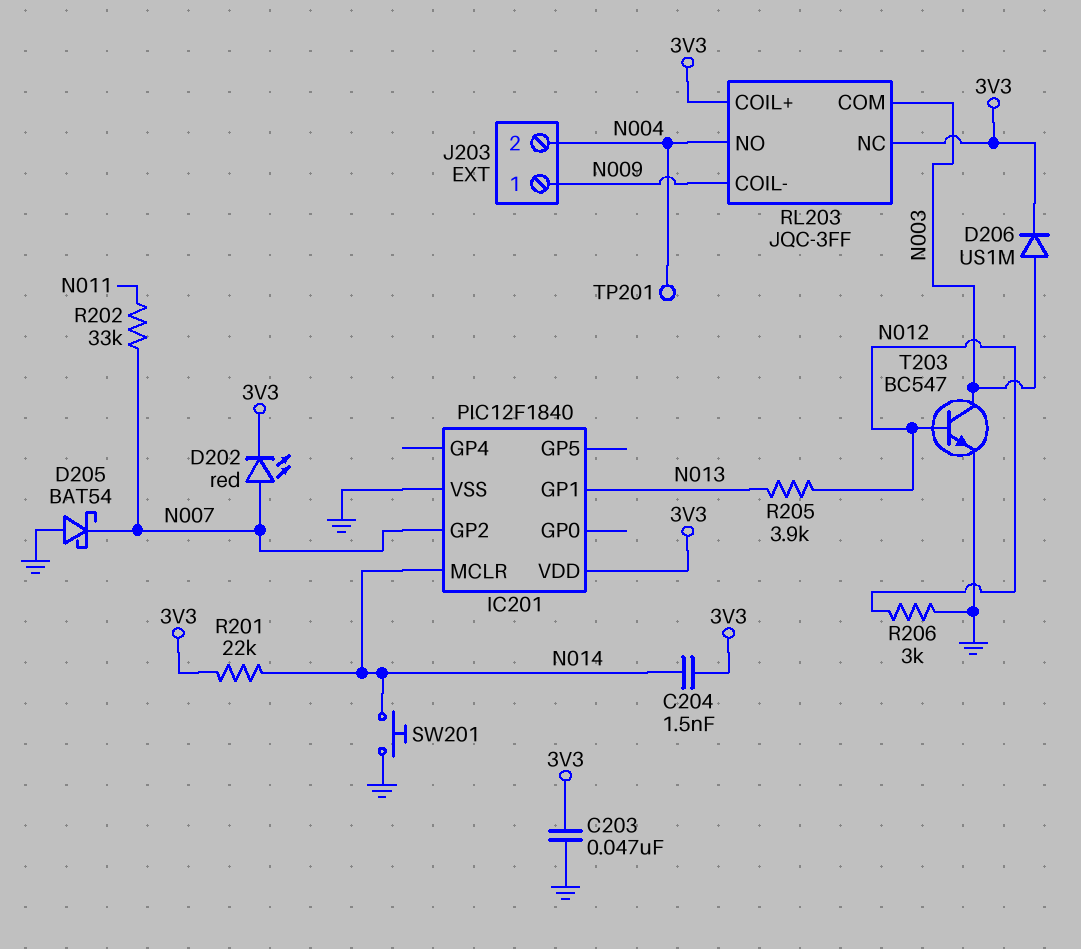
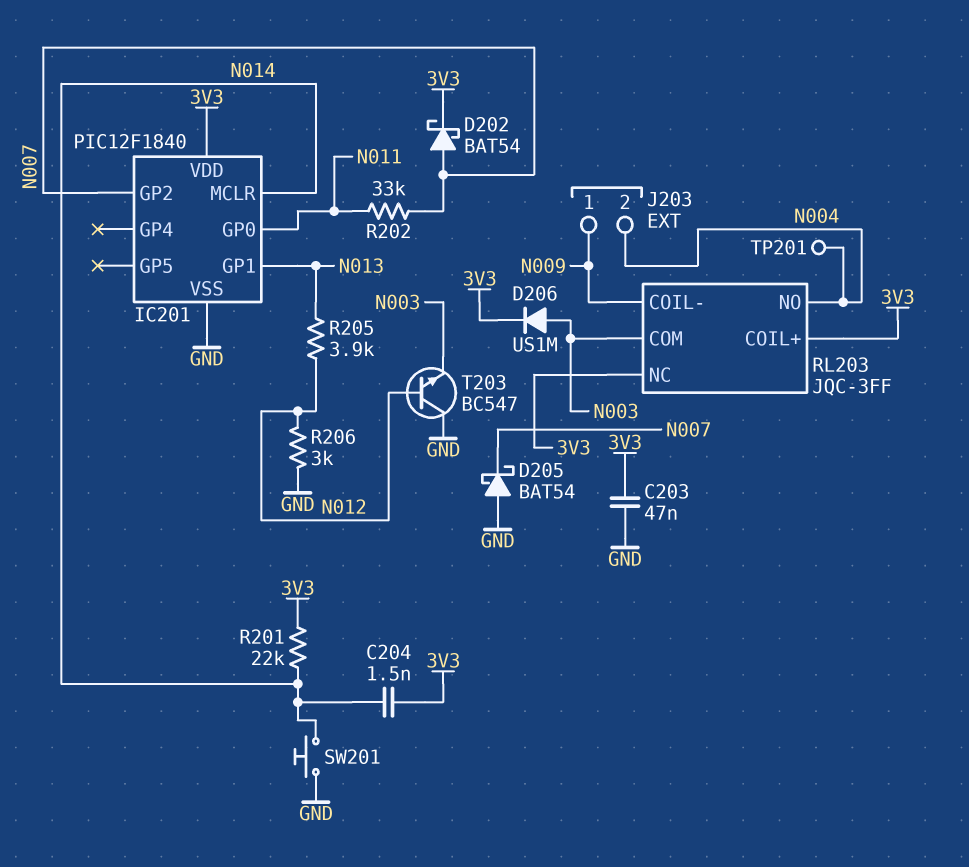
D202: LED red (A N007, K 3V3) -> schottky BAT54 (A N007, K 3V3)
IC201 pin GP0: none -> N011
T203: NPN BC547 (B N012, C N003, E GND) -> NPN BC547 (B N012, C GND, E N003)

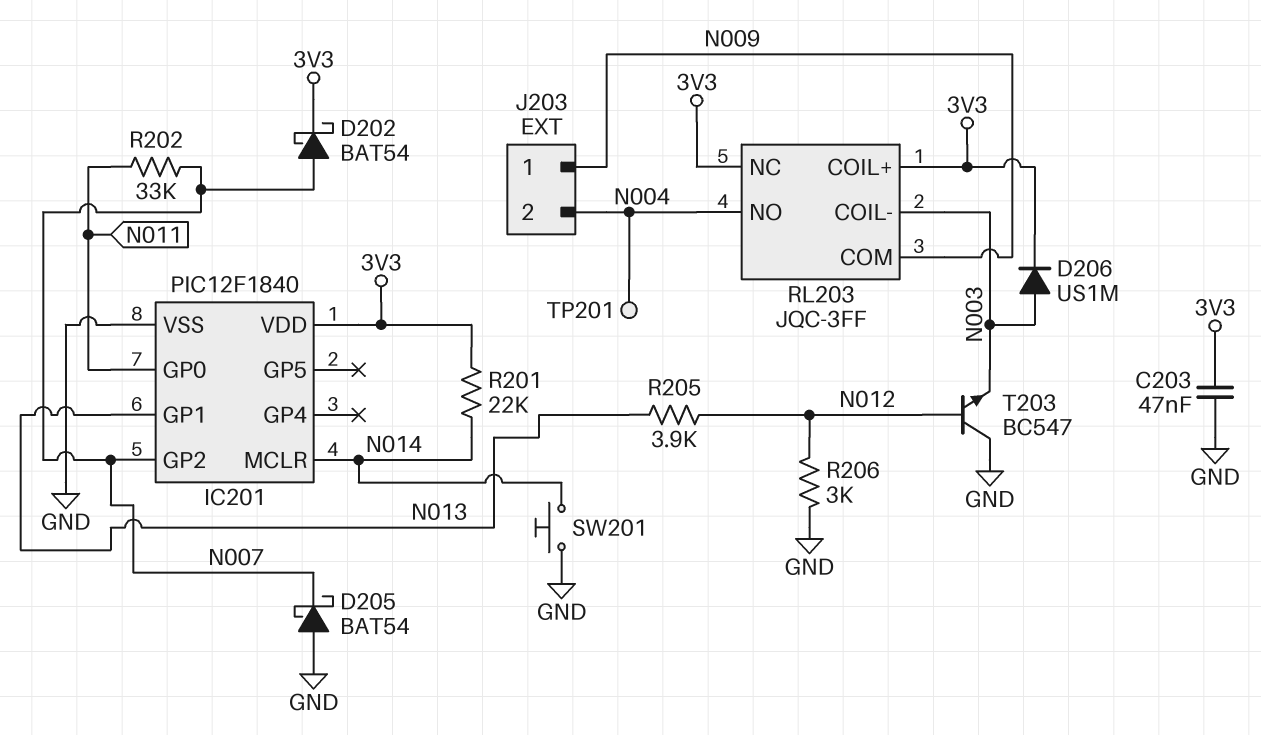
C204: 1.5nF (3V3, N014) -> none
RL203 pin COIL-: N009 -> N003
RL203 pin COM: N003 -> N009

